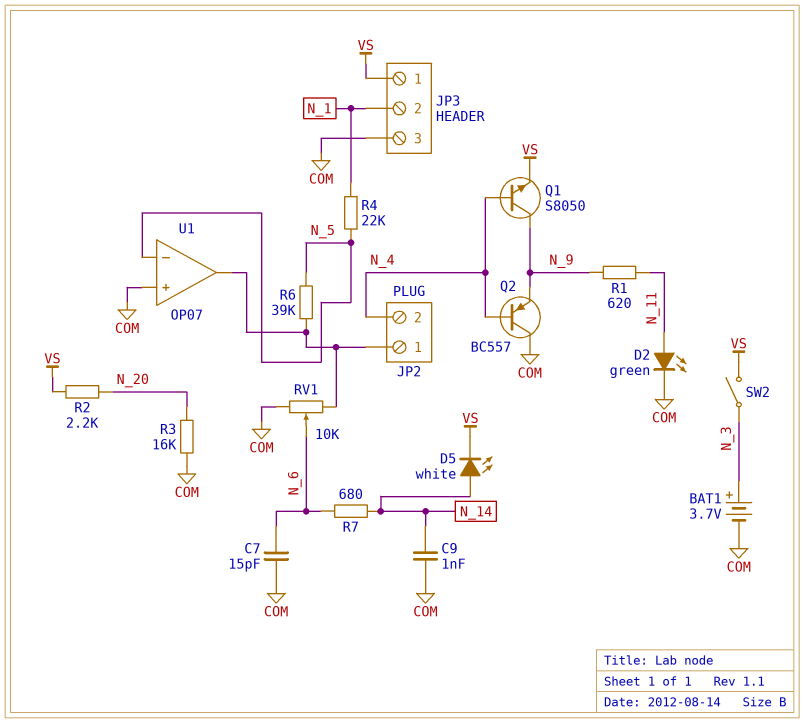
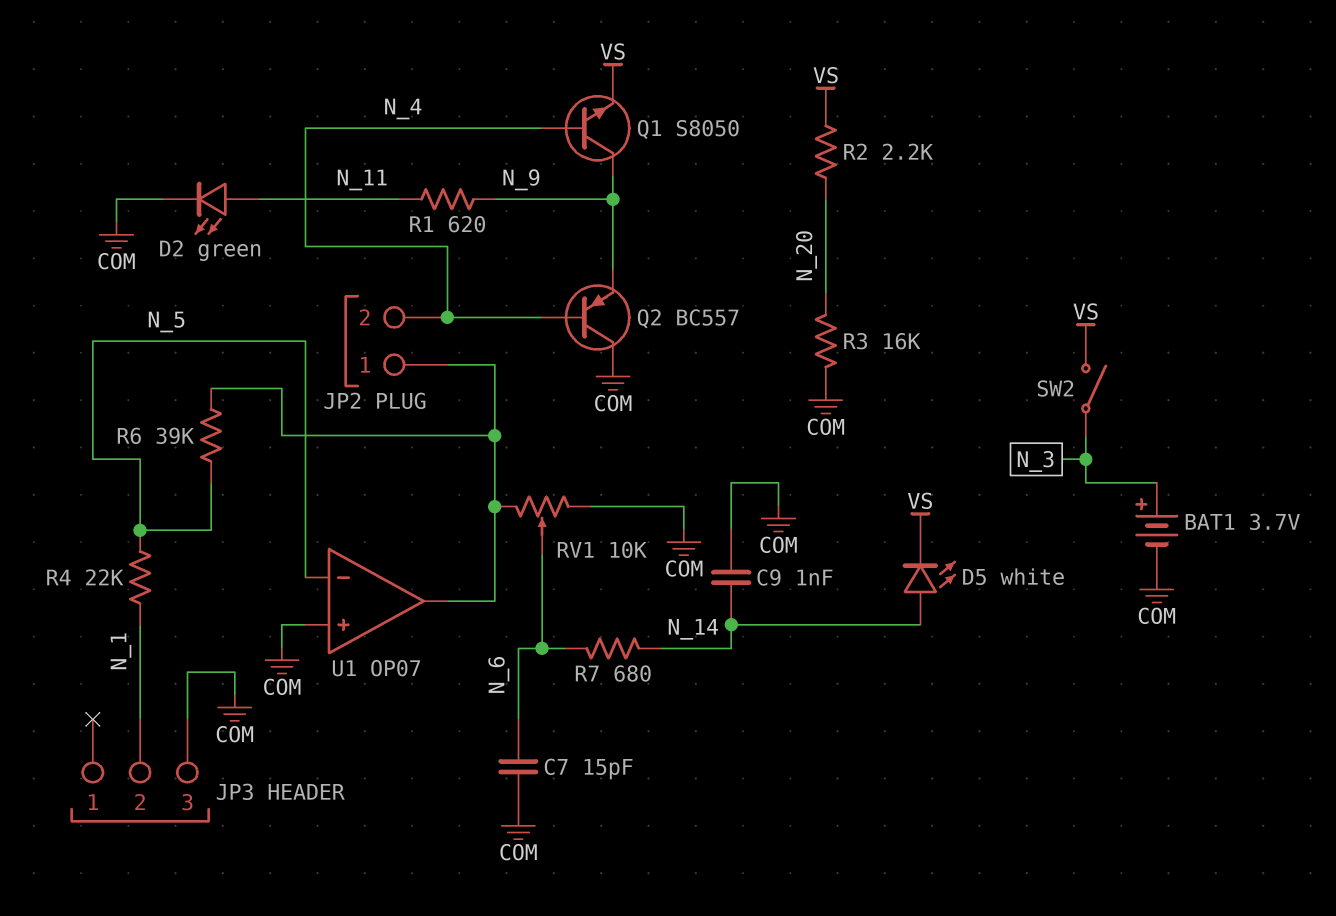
JP3 pin 1: VS -> none

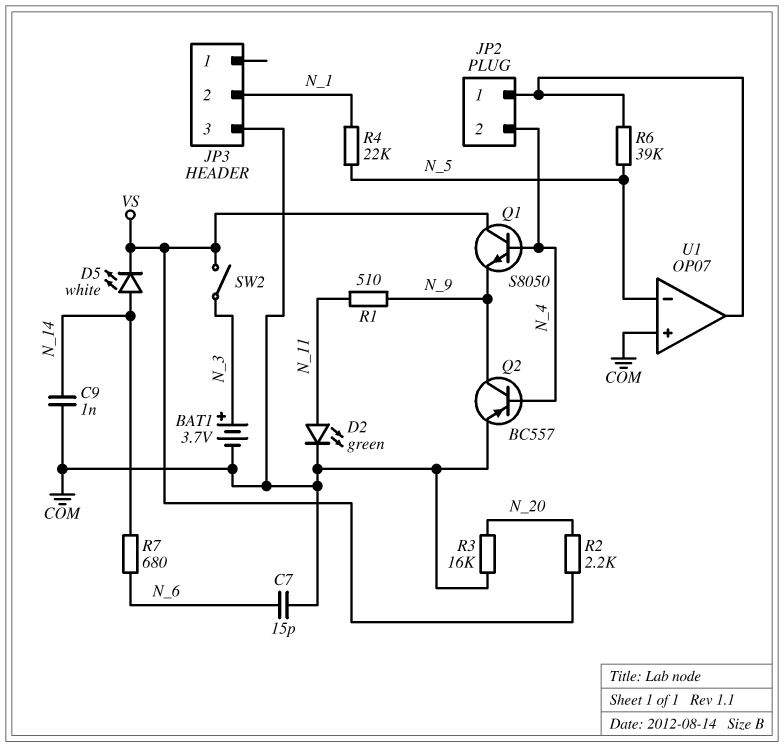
Q1: NPN S8050 (B N_4, C N_9, E VS) -> NPN S8050 (B N_4, C VS, E N_9)
Q2: PNP BC557 (B N_4, C COM, E N_9) -> PNP BC557 (B N_4, C N_9, E COM)
R1: 620 (N_9, N_11) -> 510 (N_9, N_11)
RV1: 10k (COM, JP2/1, wiper N_6) -> none

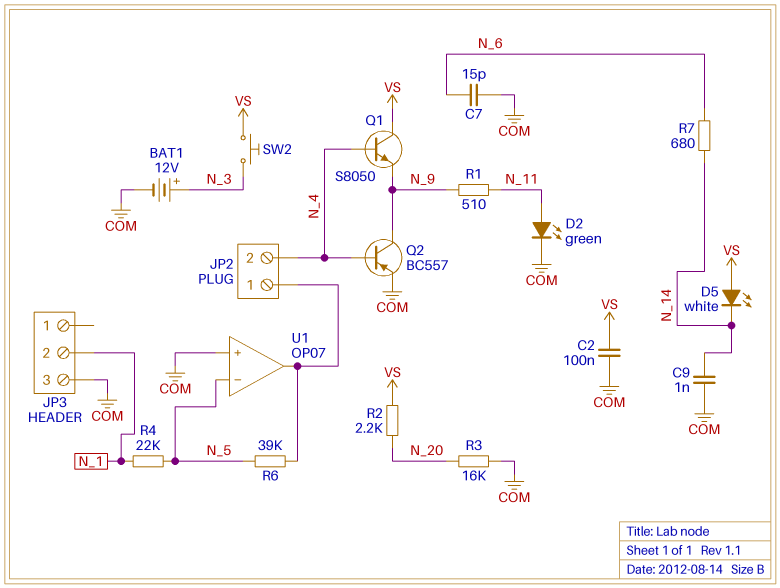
BAT1: 3.7V (plus N_3, minus COM) -> 12V (plus N_3, minus COM)
C2: none -> 100nF (COM, VS)
D5: LED white (A N_14, K VS) -> LED white (A VS, K N_14)
SW2: switch (N_3, VS) -> button (N_3, VS)

